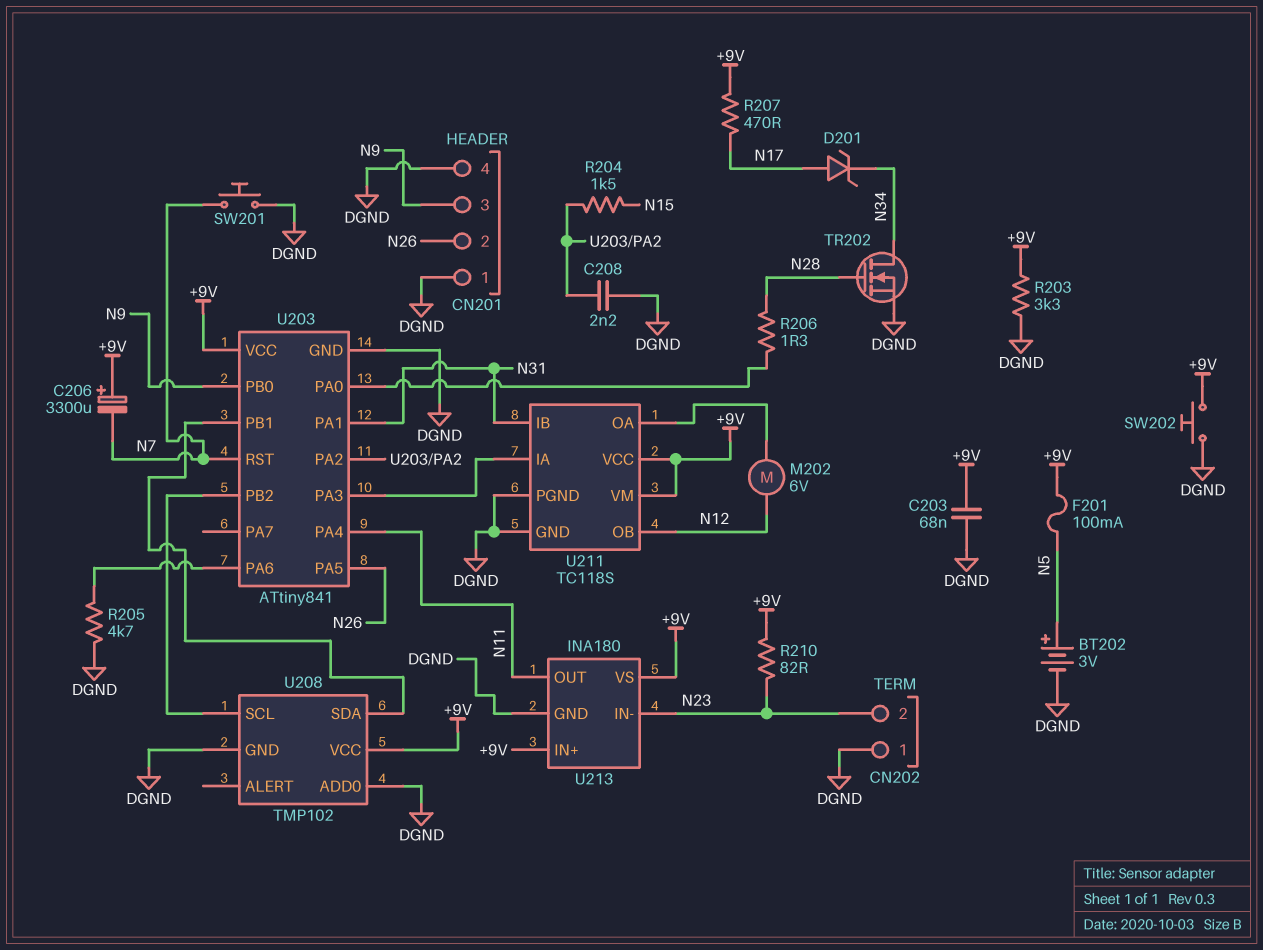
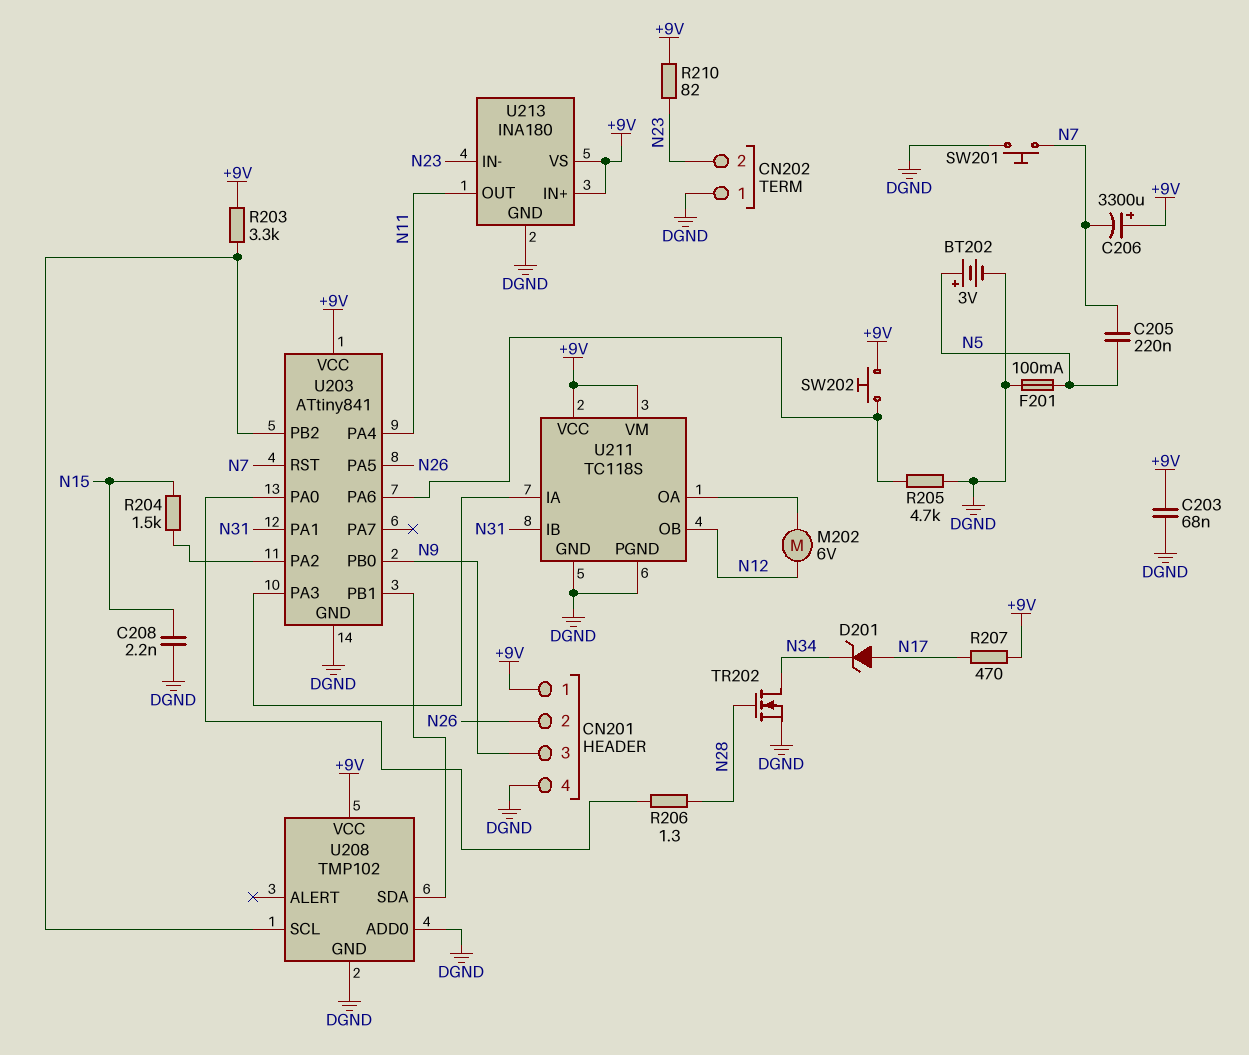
C205: none -> 220nF (N5, N7)
C208: 2.2nF (DGND, U203/PA2) -> 2.2nF (DGND, N15)
CN201 pin 1: DGND -> +9V
F201: 100mA (+9V, N5) -> 100mA (DGND, N5)
R203: 3.3k (+9V, DGND) -> 3.3k (+9V, U203/PB2)
SW202: button (+9V, DGND) -> button (+9V, U203/PA6)

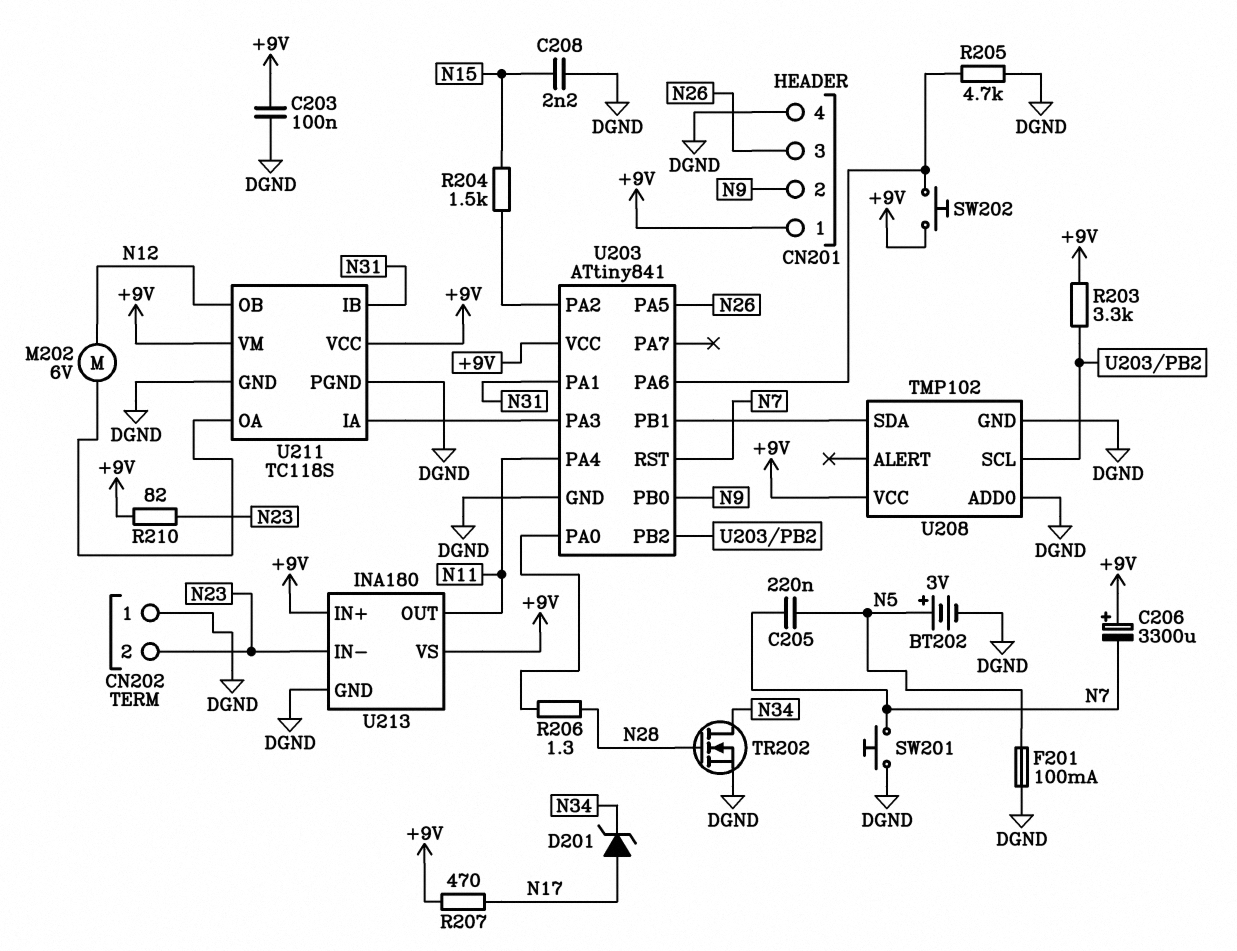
C203: 68nF (+9V, DGND) -> 100nF (+9V, DGND)
CN201 pin 2: N26 -> N9
CN201 pin 3: N9 -> N26

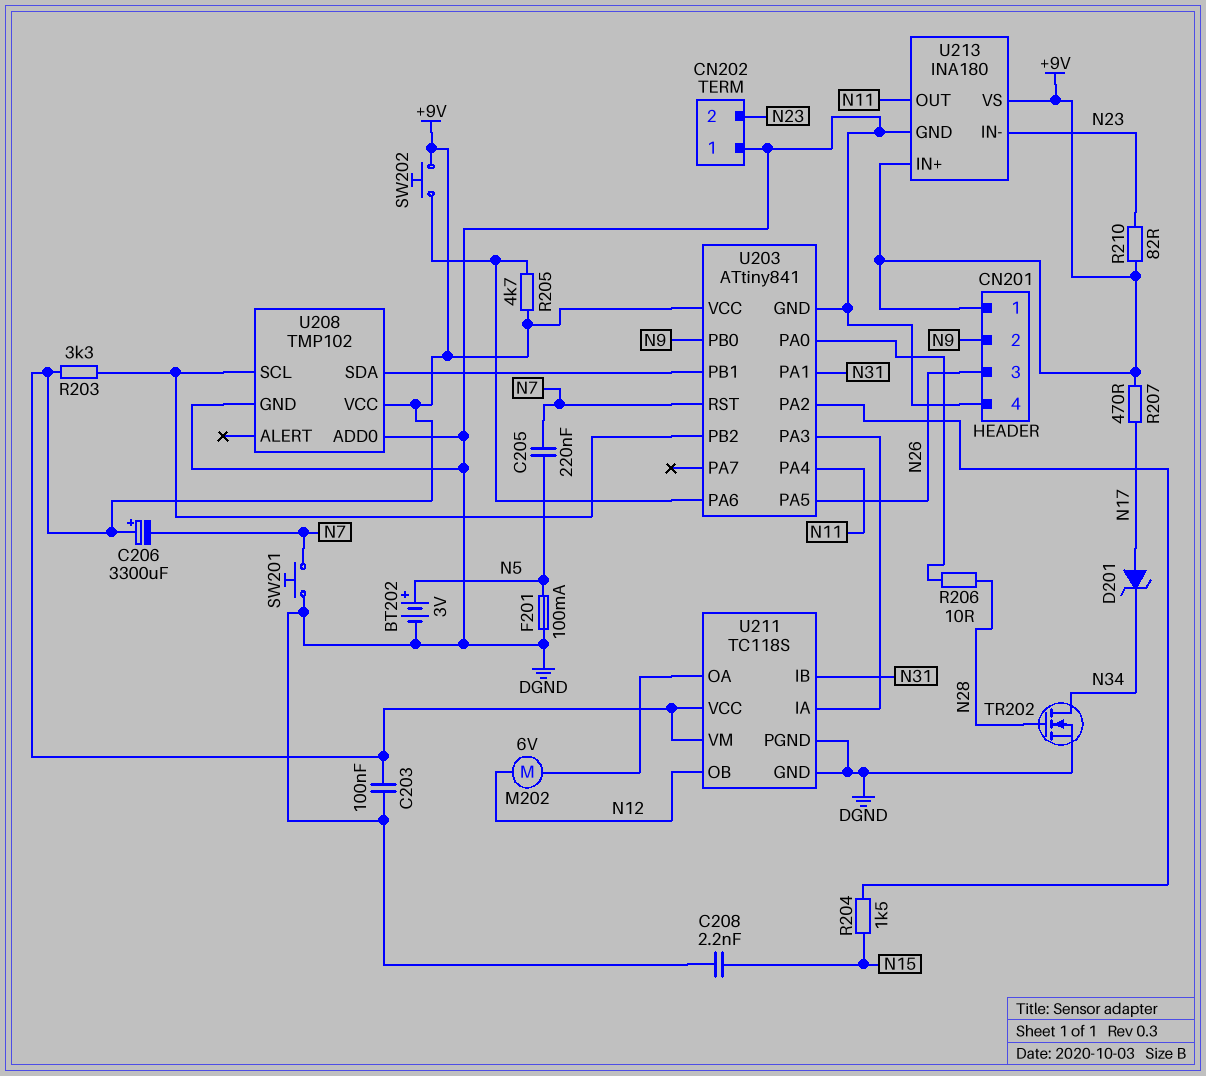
R205: 4.7k (DGND, U203/PA6) -> 4.7k (+9V, U203/PA6)
R206: 1.3 (N28, U203/PA0) -> 10 (N28, U203/PA0)

